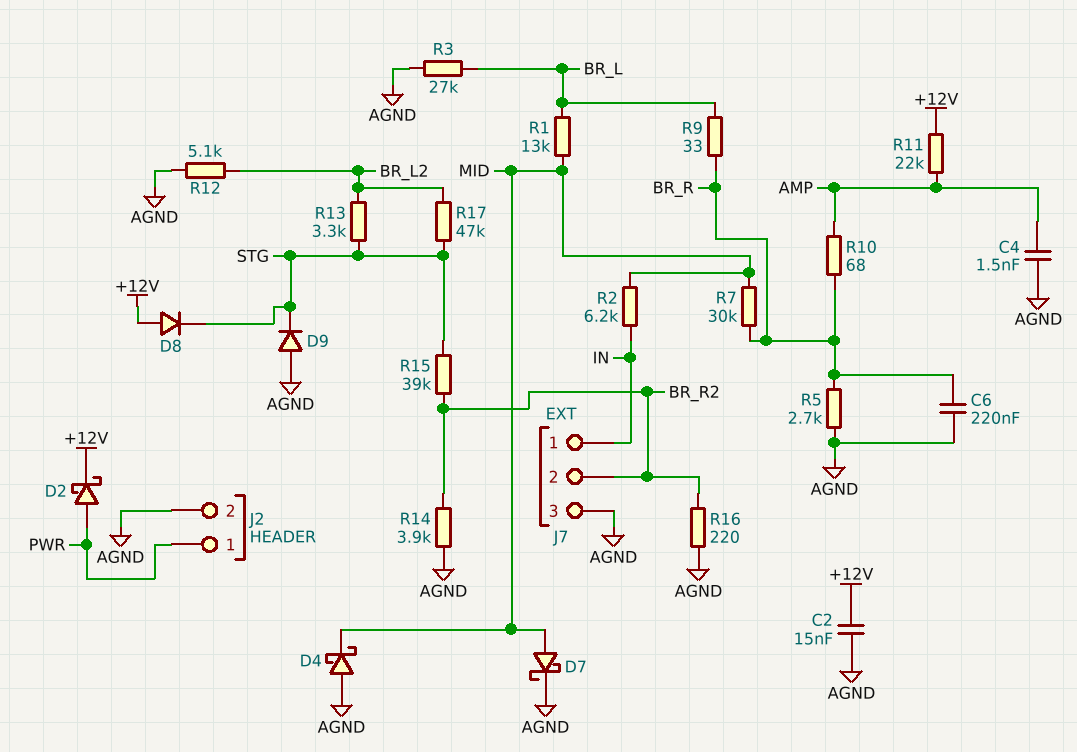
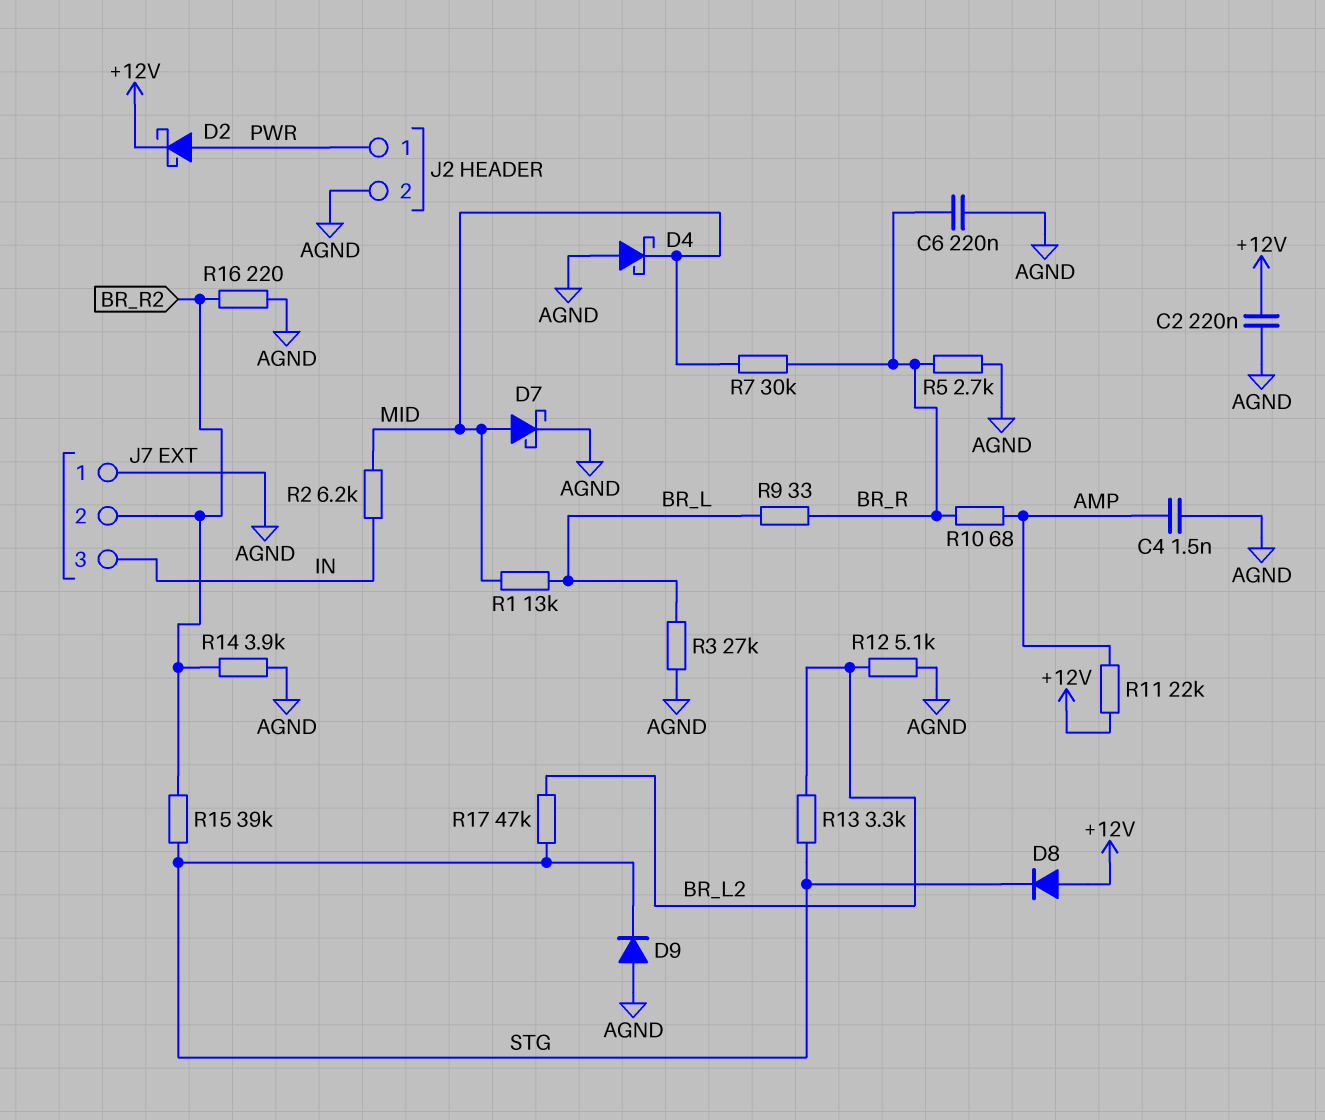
C2: 15nF (+12V, AGND) -> 220nF (+12V, AGND)
J7 pin 1: IN -> AGND
J7 pin 3: AGND -> IN

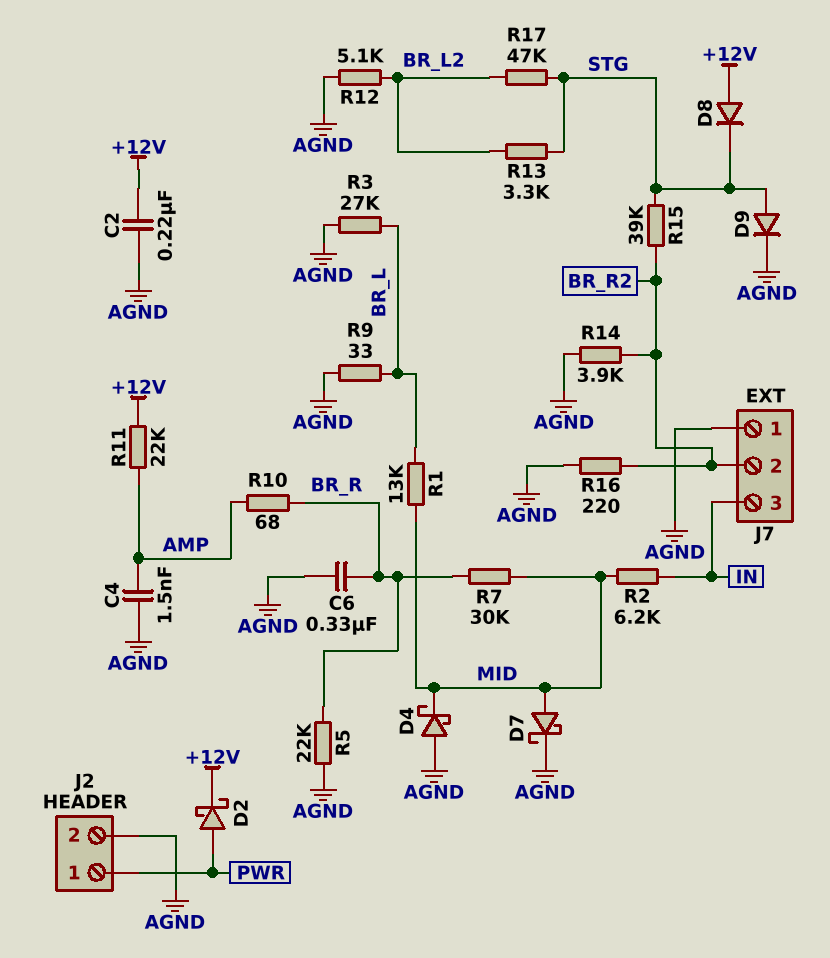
C6: 220nF (AGND, BR_R) -> 330nF (AGND, BR_R)
D9: diode (A AGND, K STG) -> diode (A STG, K AGND)
R5: 2.7k (AGND, BR_R) -> 22k (AGND, BR_R)
R9: 33 (BR_L, BR_R) -> 33 (AGND, BR_L)

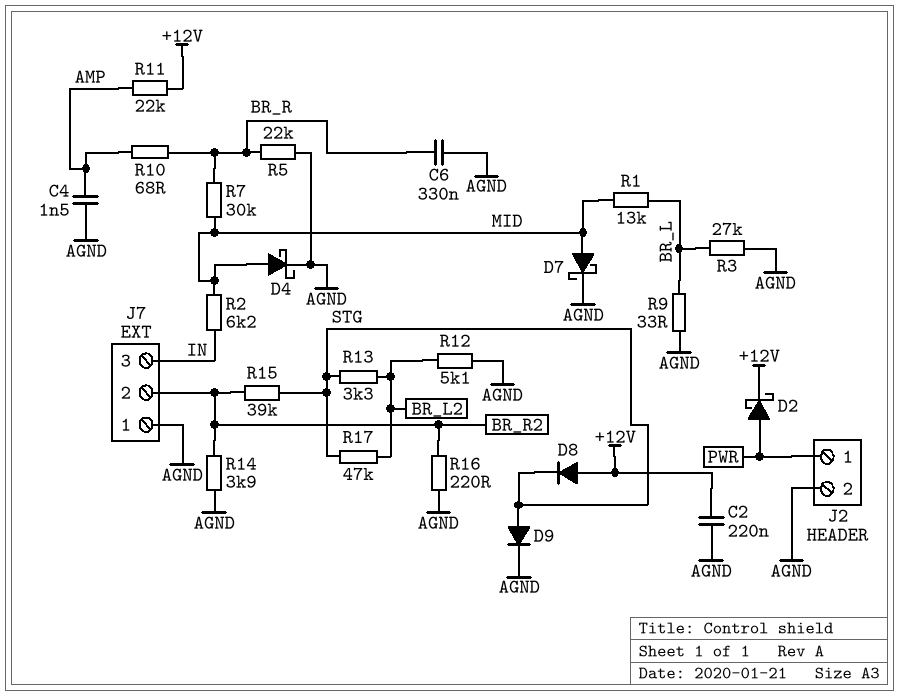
D4: schottky (A AGND, K MID) -> schottky (A MID, K AGND)

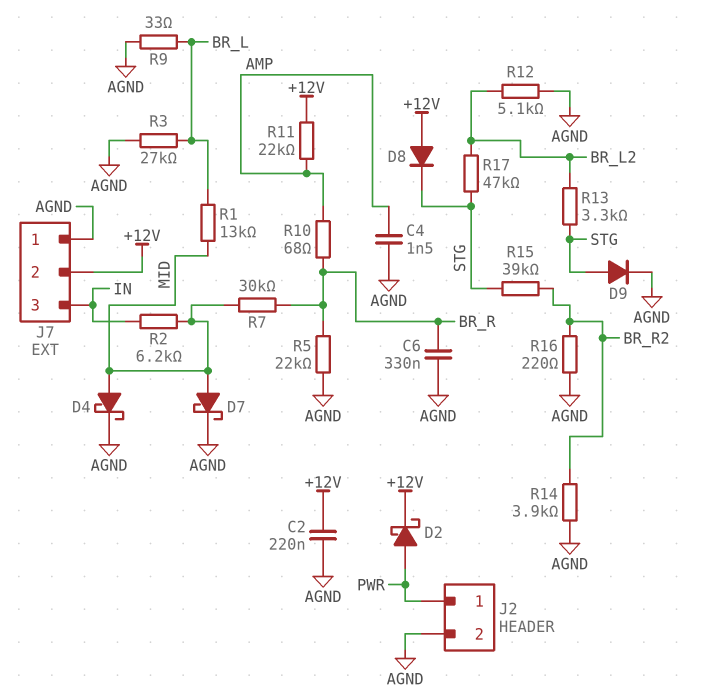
J7 pin 2: BR_R2 -> +12V

